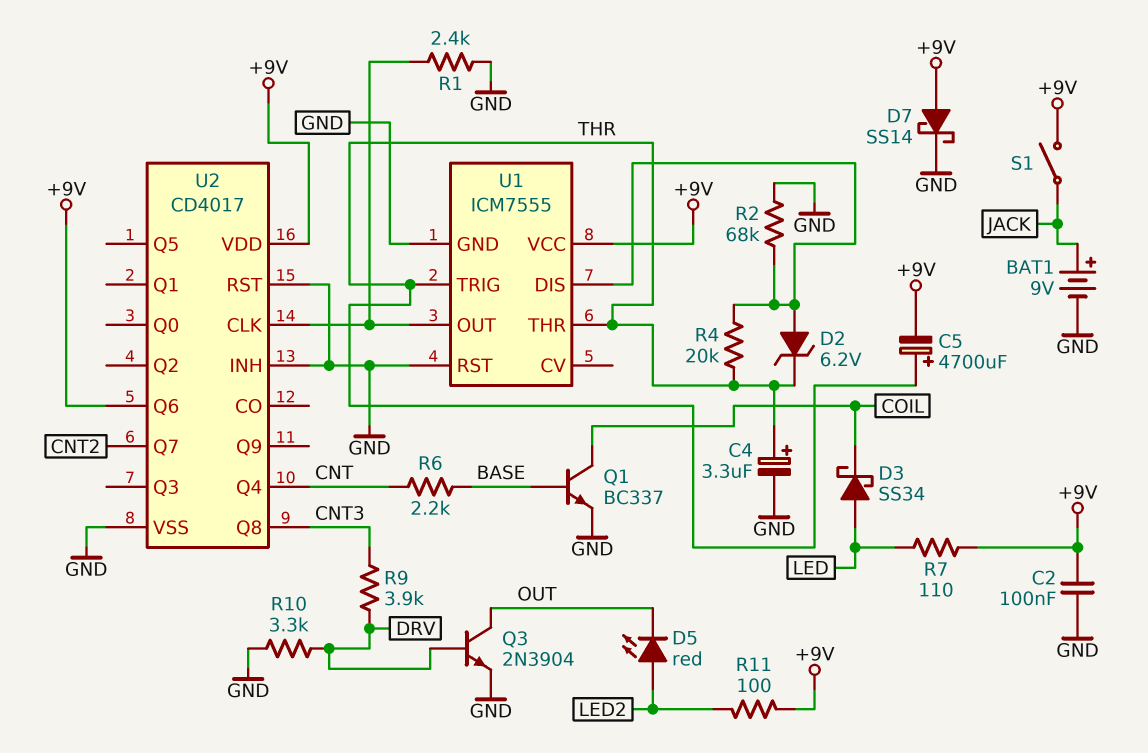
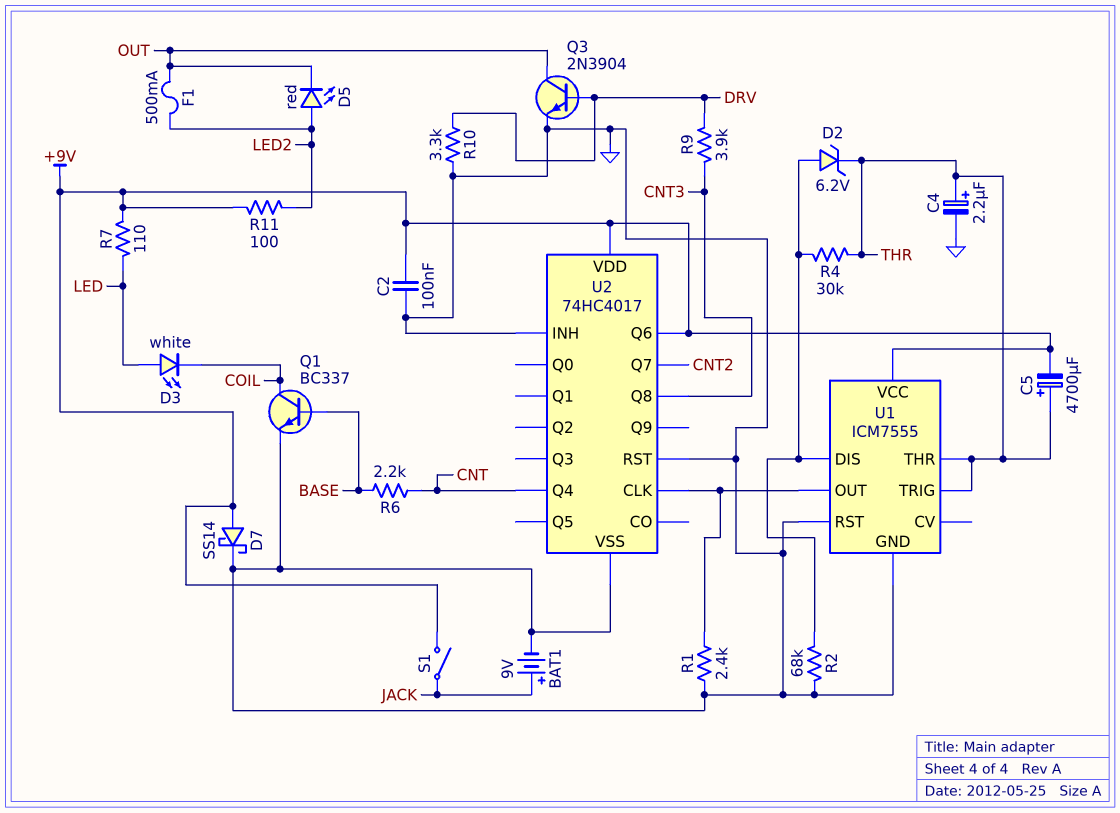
C4: 3.3uF (plus THR, minus GND) -> 2.2uF (plus THR, minus GND)
D3: schottky SS34 (A LED, K COIL) -> LED white (A LED, K COIL)
F1: none -> 500mA (LED2, OUT)
R4: 20k (THR, U1/DIS) -> 30k (THR, U1/DIS)
U2: CD4017 -> 74HC4017

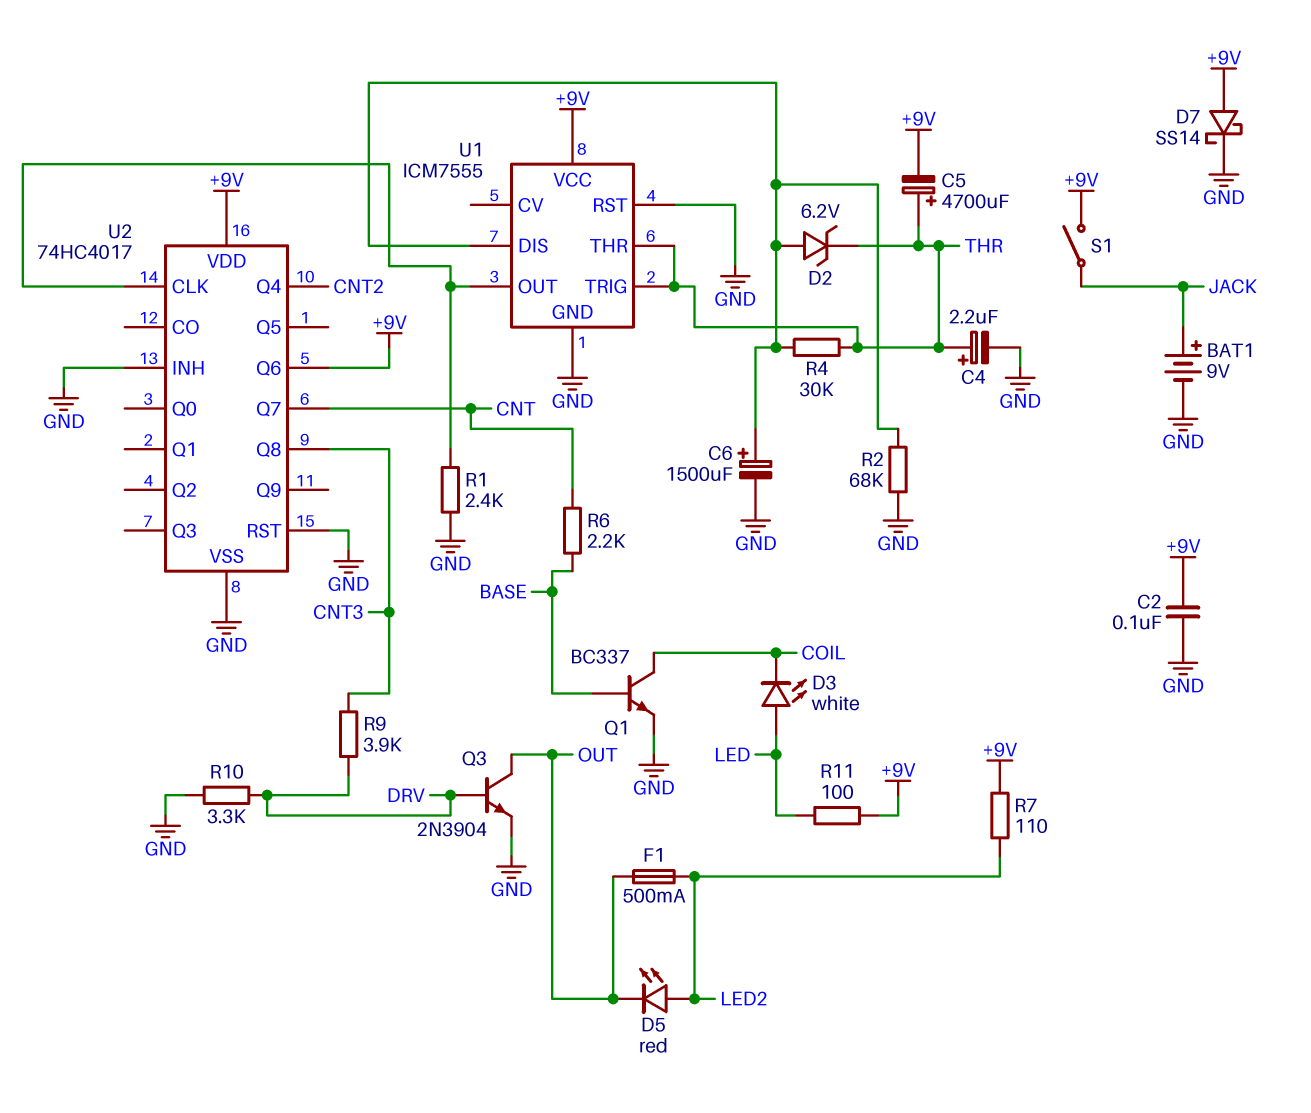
C6: none -> 1500uF (plus U1/DIS, minus GND)
R7: 110 (+9V, LED) -> 110 (+9V, LED2)
R11: 100 (+9V, LED2) -> 100 (+9V, LED)
U2 pin Q4: CNT -> CNT2
U2 pin Q7: CNT2 -> CNT

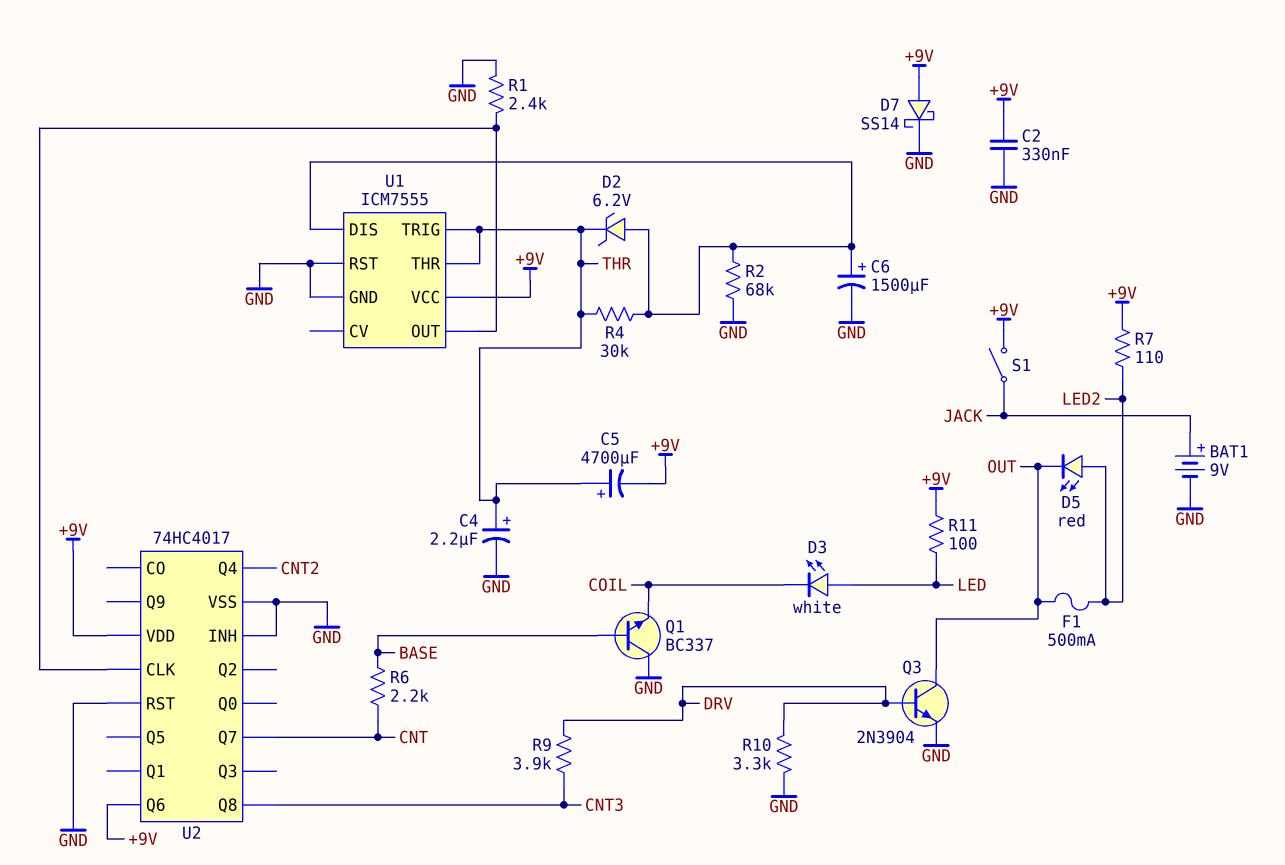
C2: 100nF (+9V, GND) -> 330nF (+9V, GND)
Q1: NPN BC337 (B BASE, C COIL, E GND) -> NPN BC337 (B BASE, C GND, E COIL)

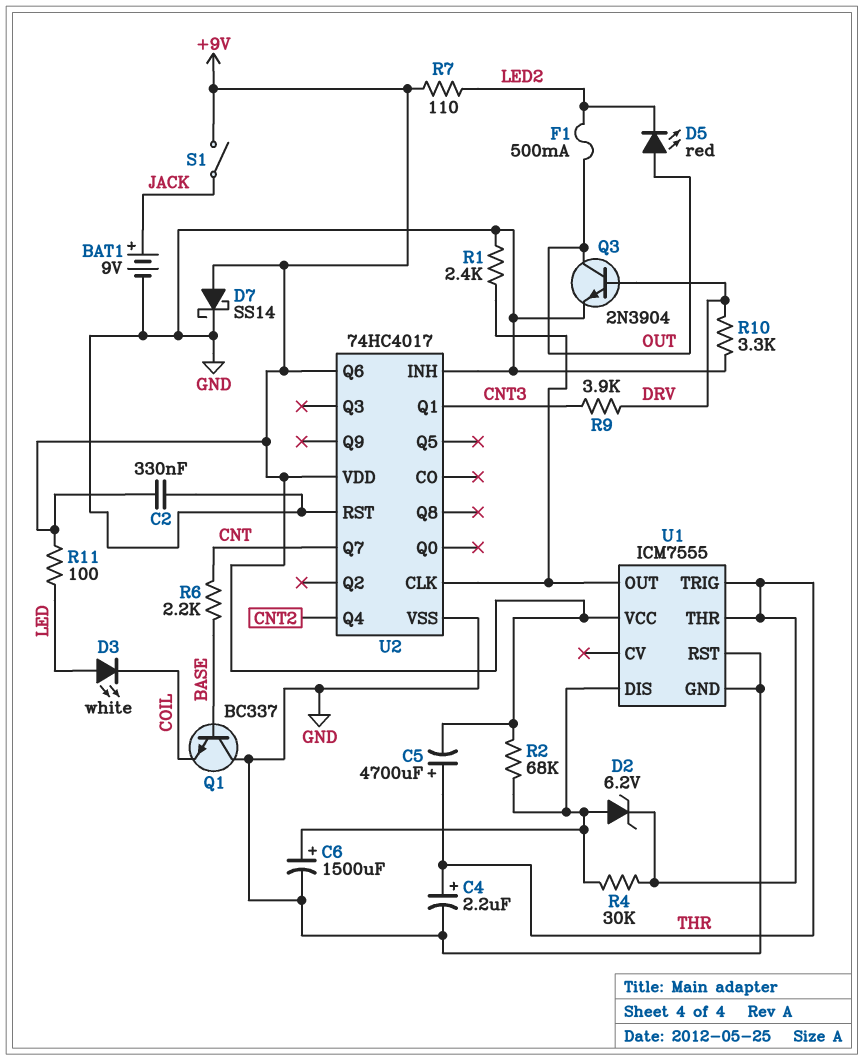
D5: LED red (A LED2, K OUT) -> LED red (A OUT, K LED2)
R2: 68k (GND, U1/DIS) -> 68k (+9V, U1/DIS)
U2 pin Q1: none -> CNT3
U2 pin Q8: CNT3 -> none

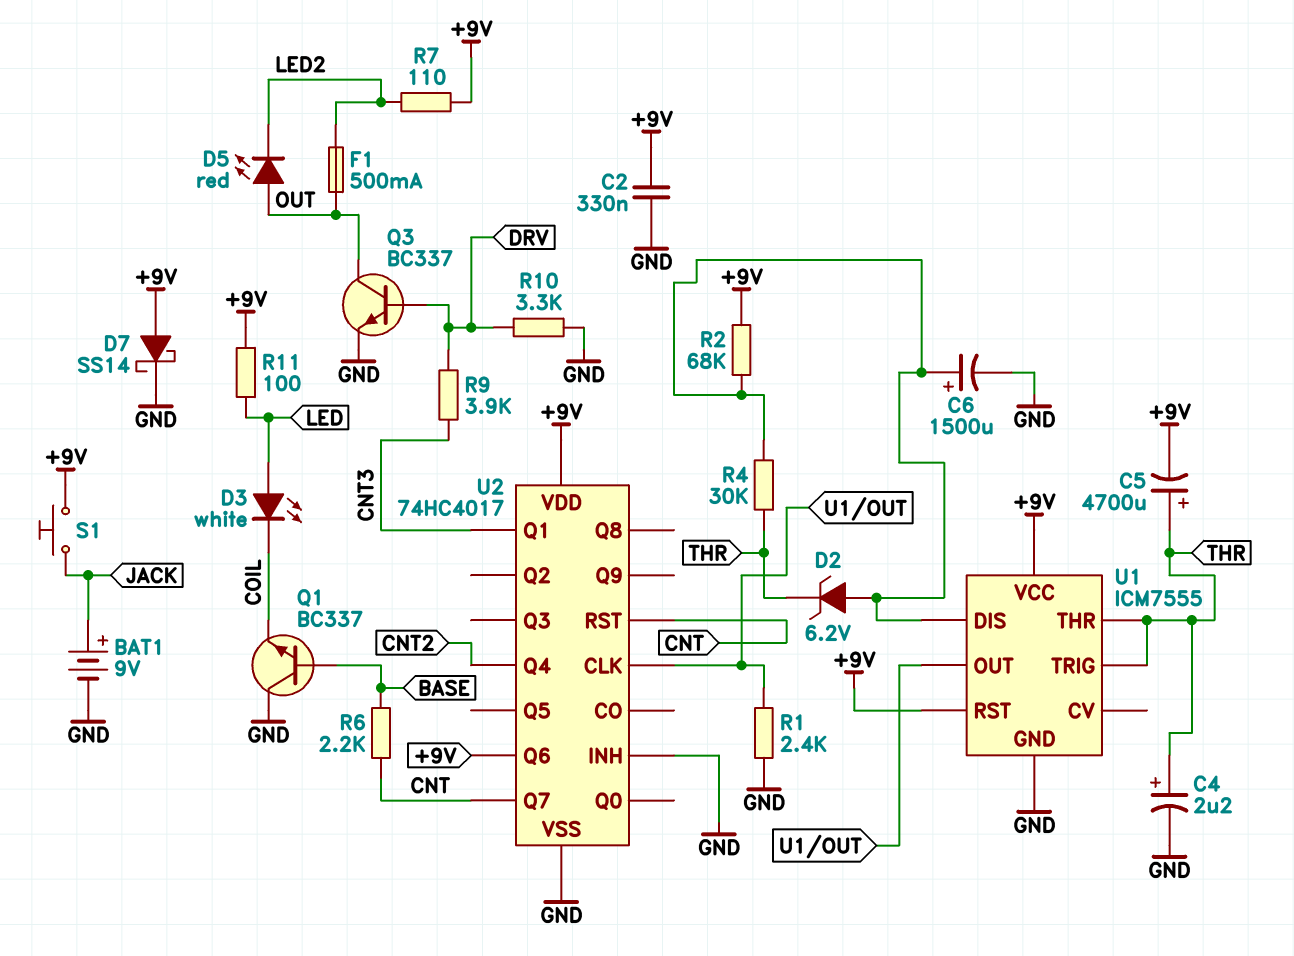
Q3: NPN 2N3904 (B DRV, C OUT, E GND) -> NPN BC337 (B DRV, C OUT, E GND)
S1: switch (+9V, JACK) -> button (+9V, JACK)
U1 pin RST: GND -> +9V
U2 pin RST: GND -> CNT

